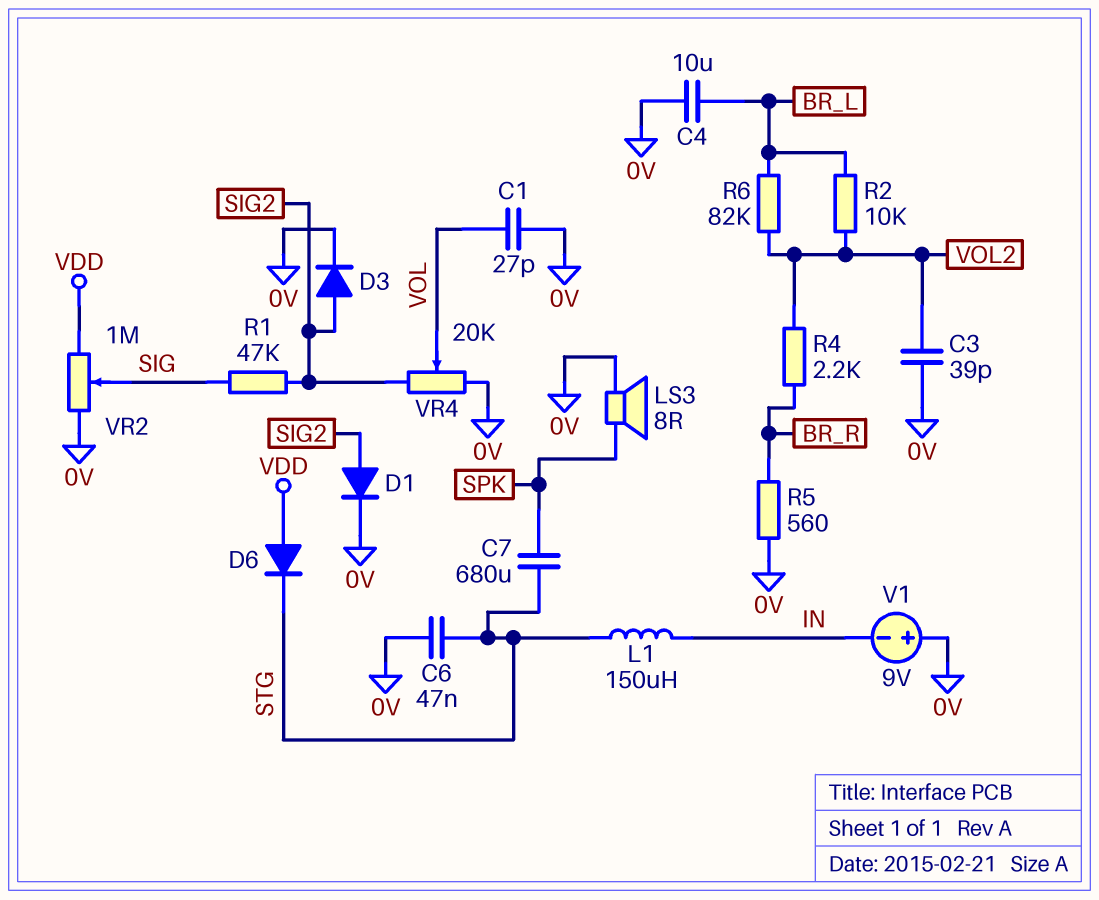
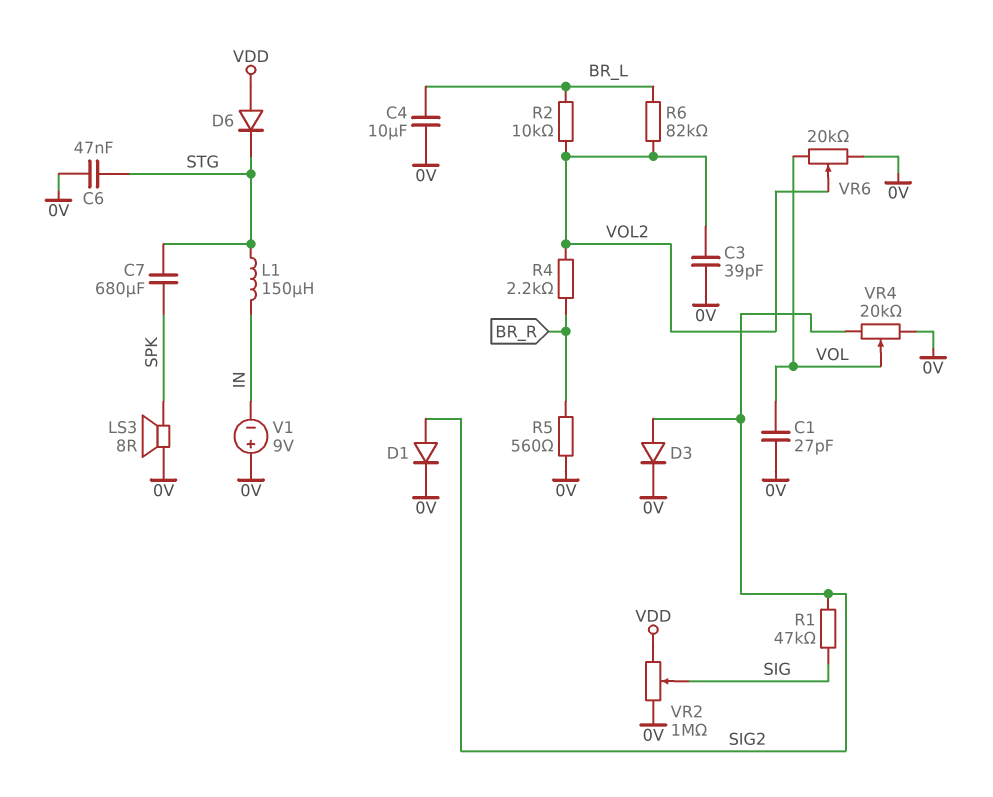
VR6: none -> 20k (0V, VOL, wiper VOL2)

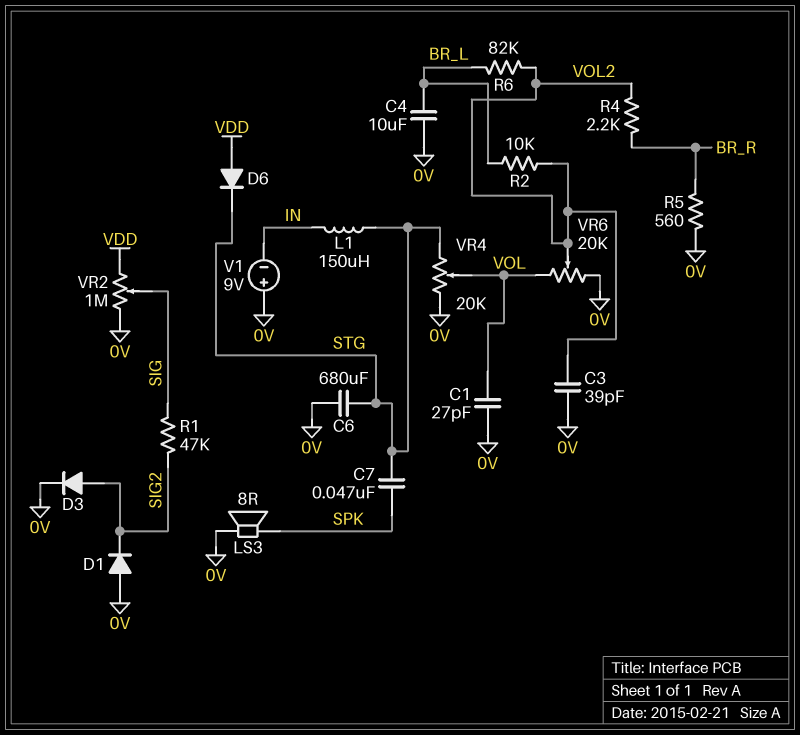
C6: 47nF (0V, STG) -> 680uF (0V, STG)
C7: 680uF (SPK, STG) -> 47nF (SPK, STG)
D1: diode (A SIG2, K 0V) -> diode (A 0V, K SIG2)
VR4: 20k (0V, SIG2, wiper VOL) -> 20k (0V, STG, wiper VOL)

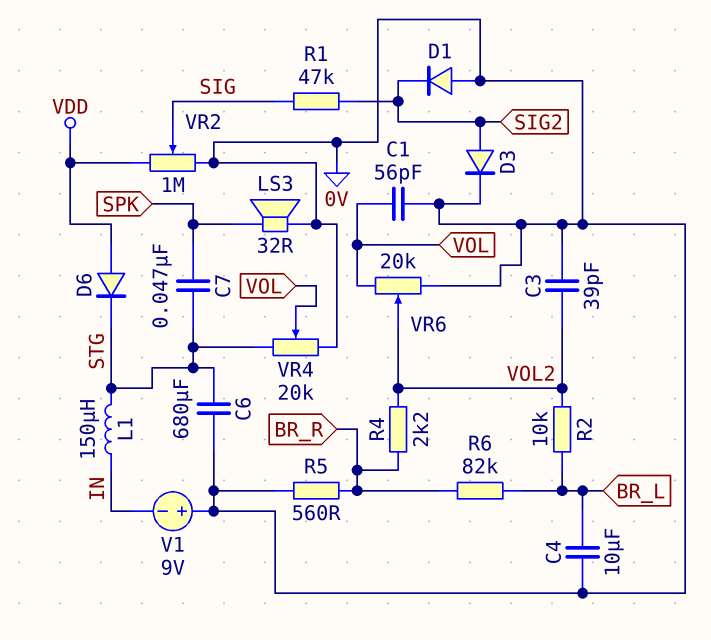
C1: 27pF (0V, VOL) -> 56pF (0V, VOL)
LS3: speaker 8R (0V, SPK) -> speaker 32R (0V, SPK)
R6: 82k (BR_L, VOL2) -> 82k (BR_L, BR_R)

